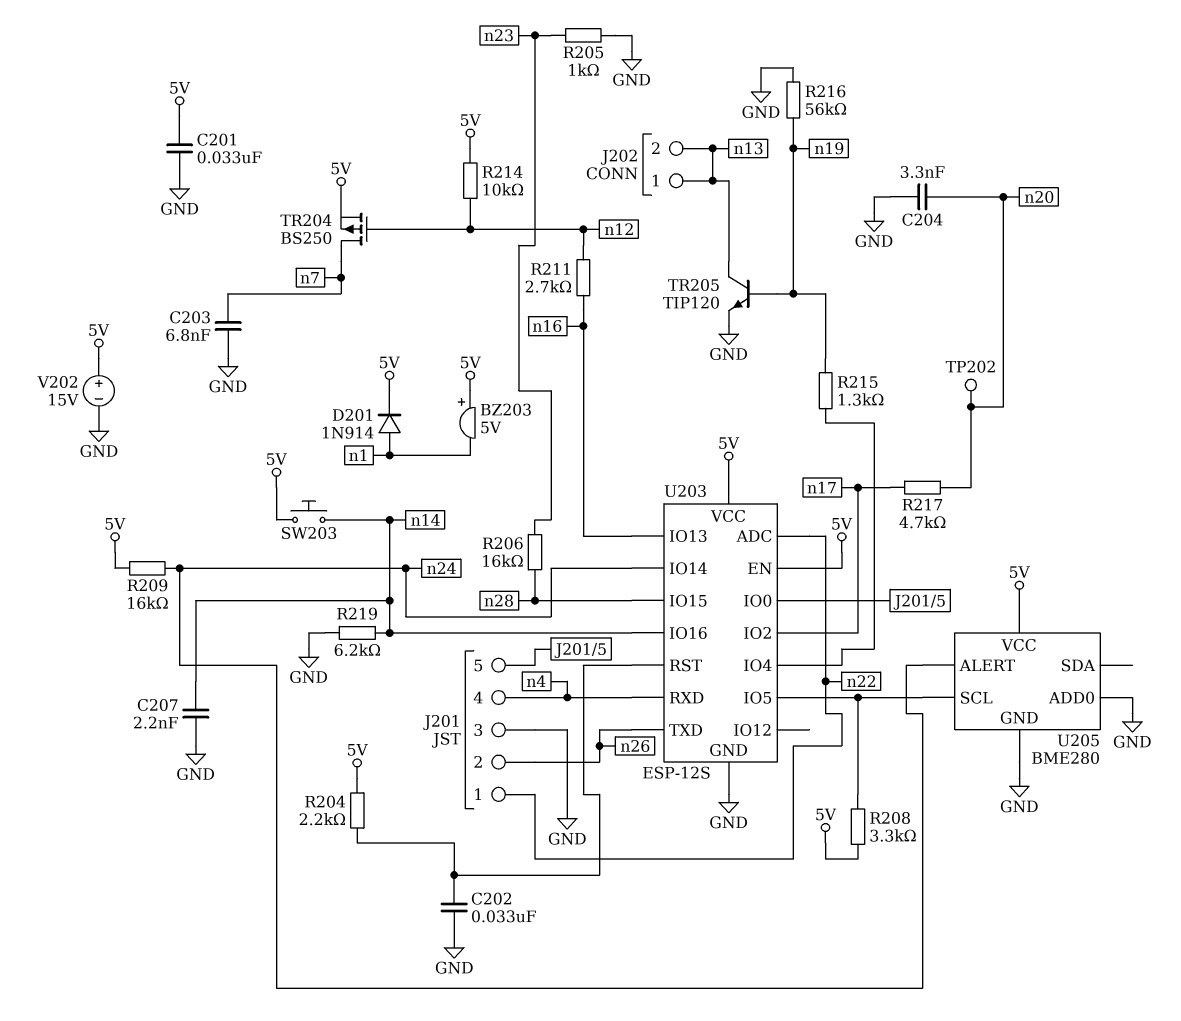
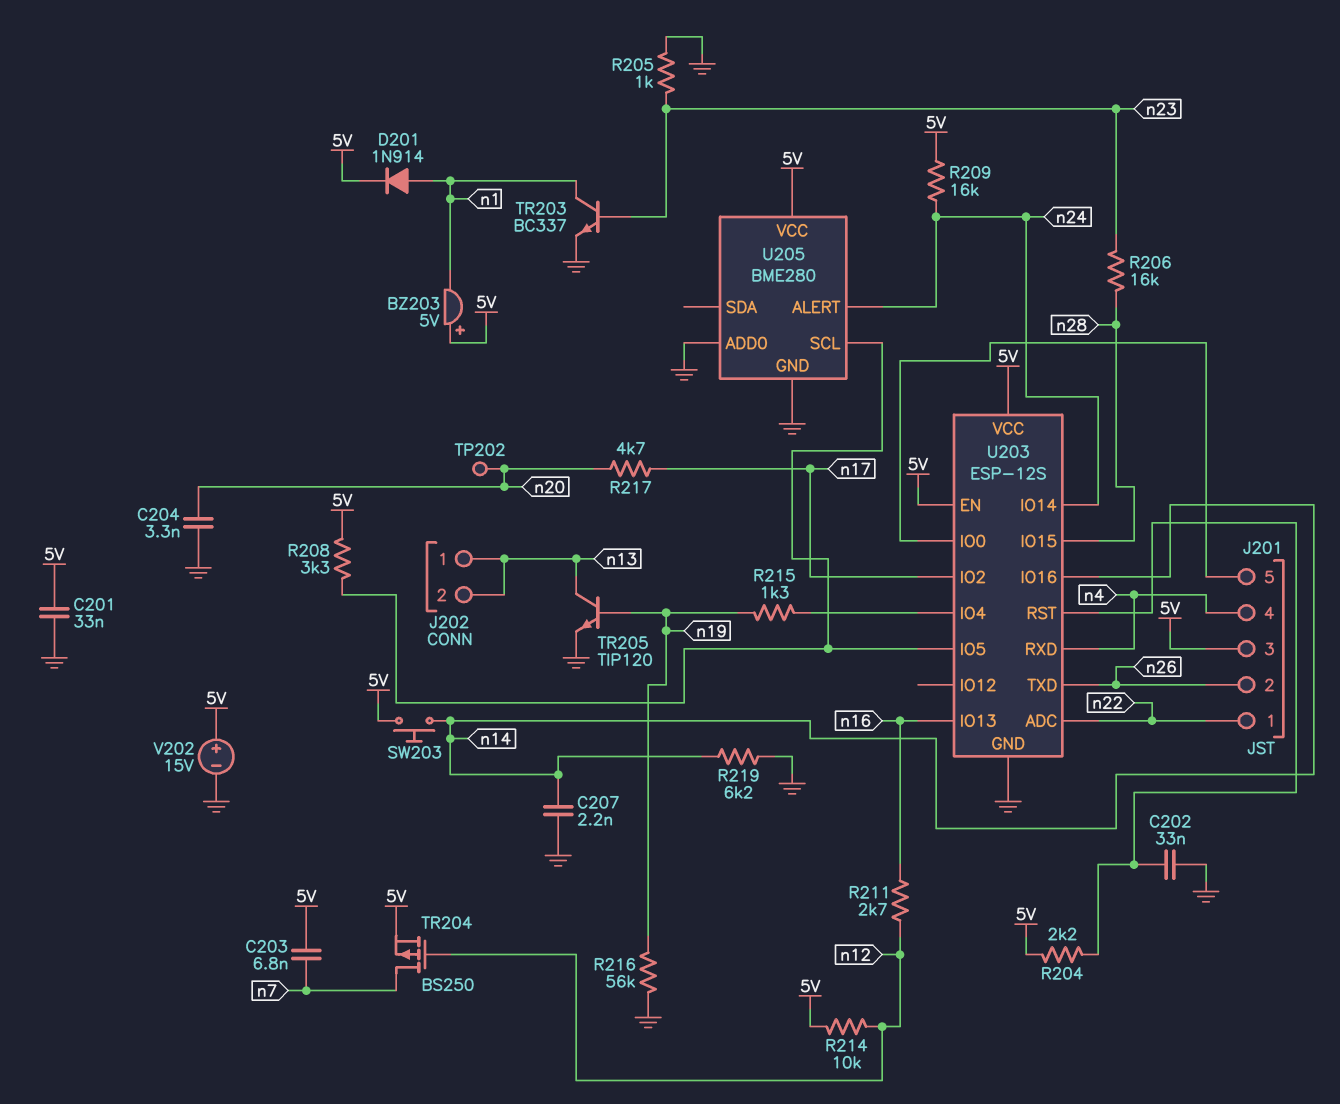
C203: 6.8nF (GND, n7) -> 6.8nF (5V, n7)
J201 pin 3: GND -> 5V
TR203: none -> NPN BC337 (B n23, C n1, E GND)

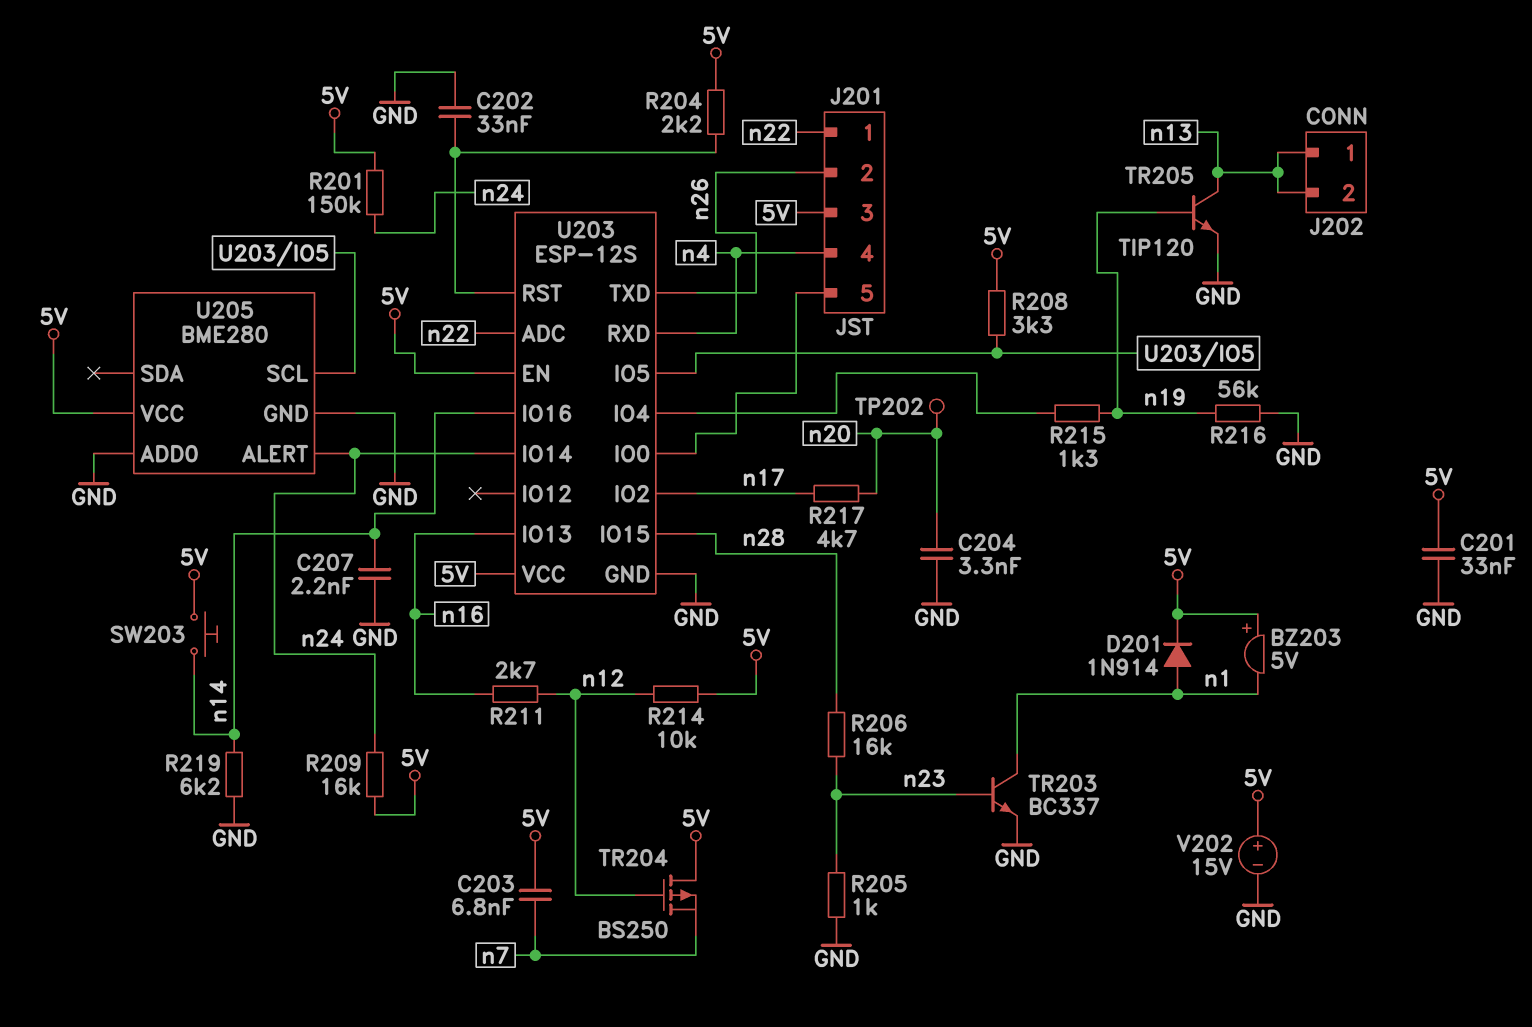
R201: none -> 150k (5V, n24)
TR204: PMOS BS250 (G n12, D n7, S 5V) -> PMOS BS250 (G n12, D 5V, S n7)

